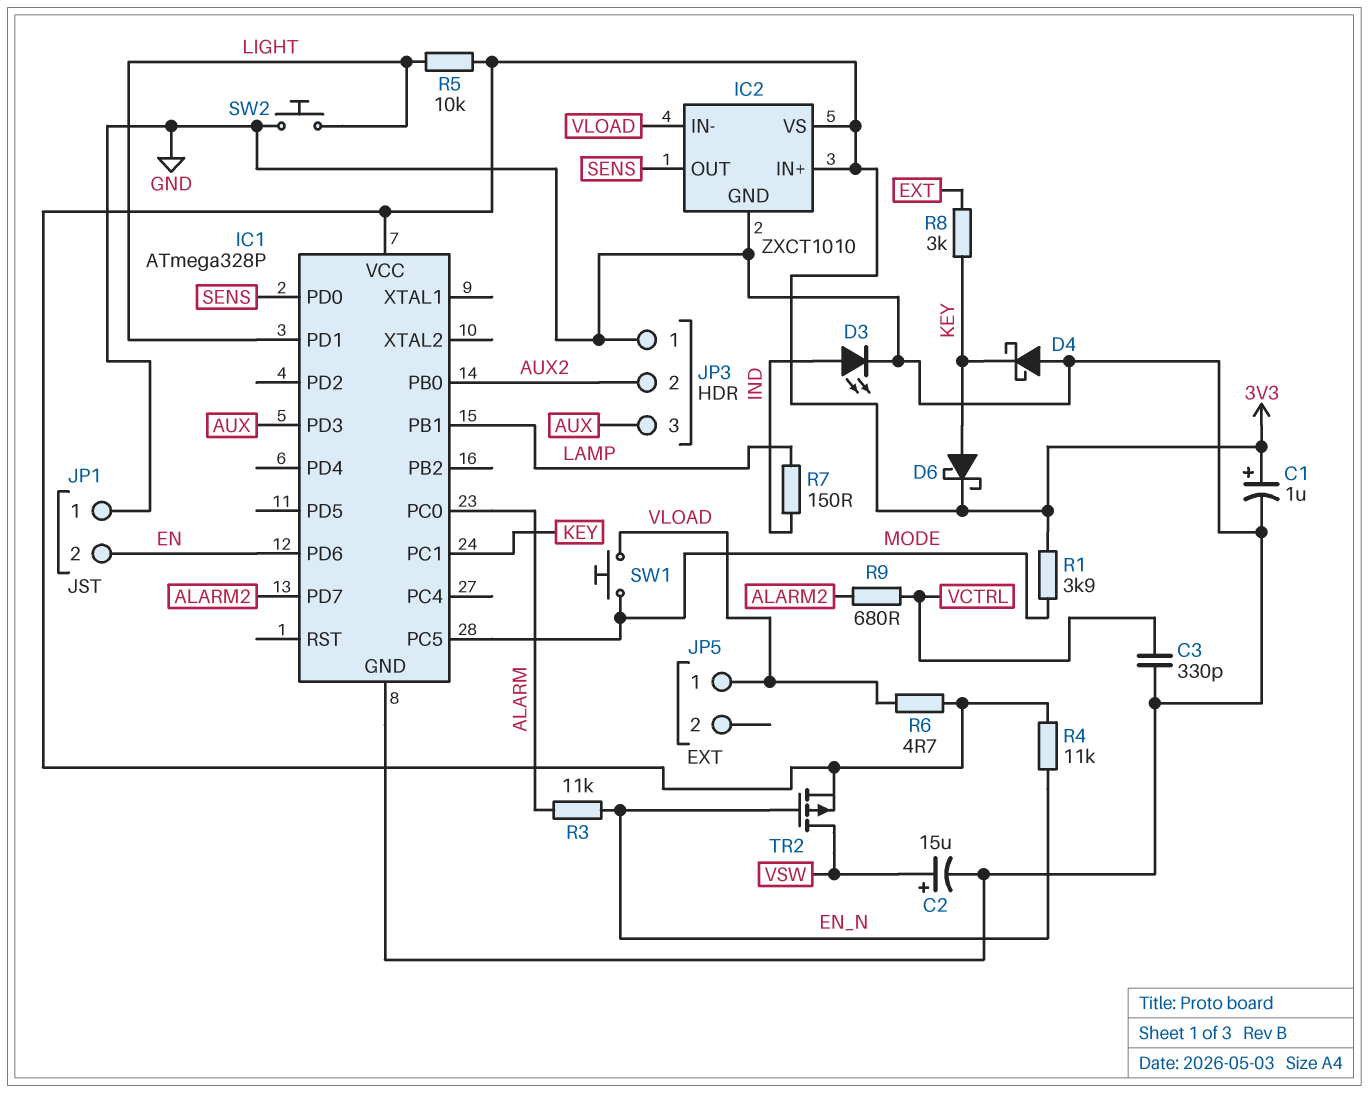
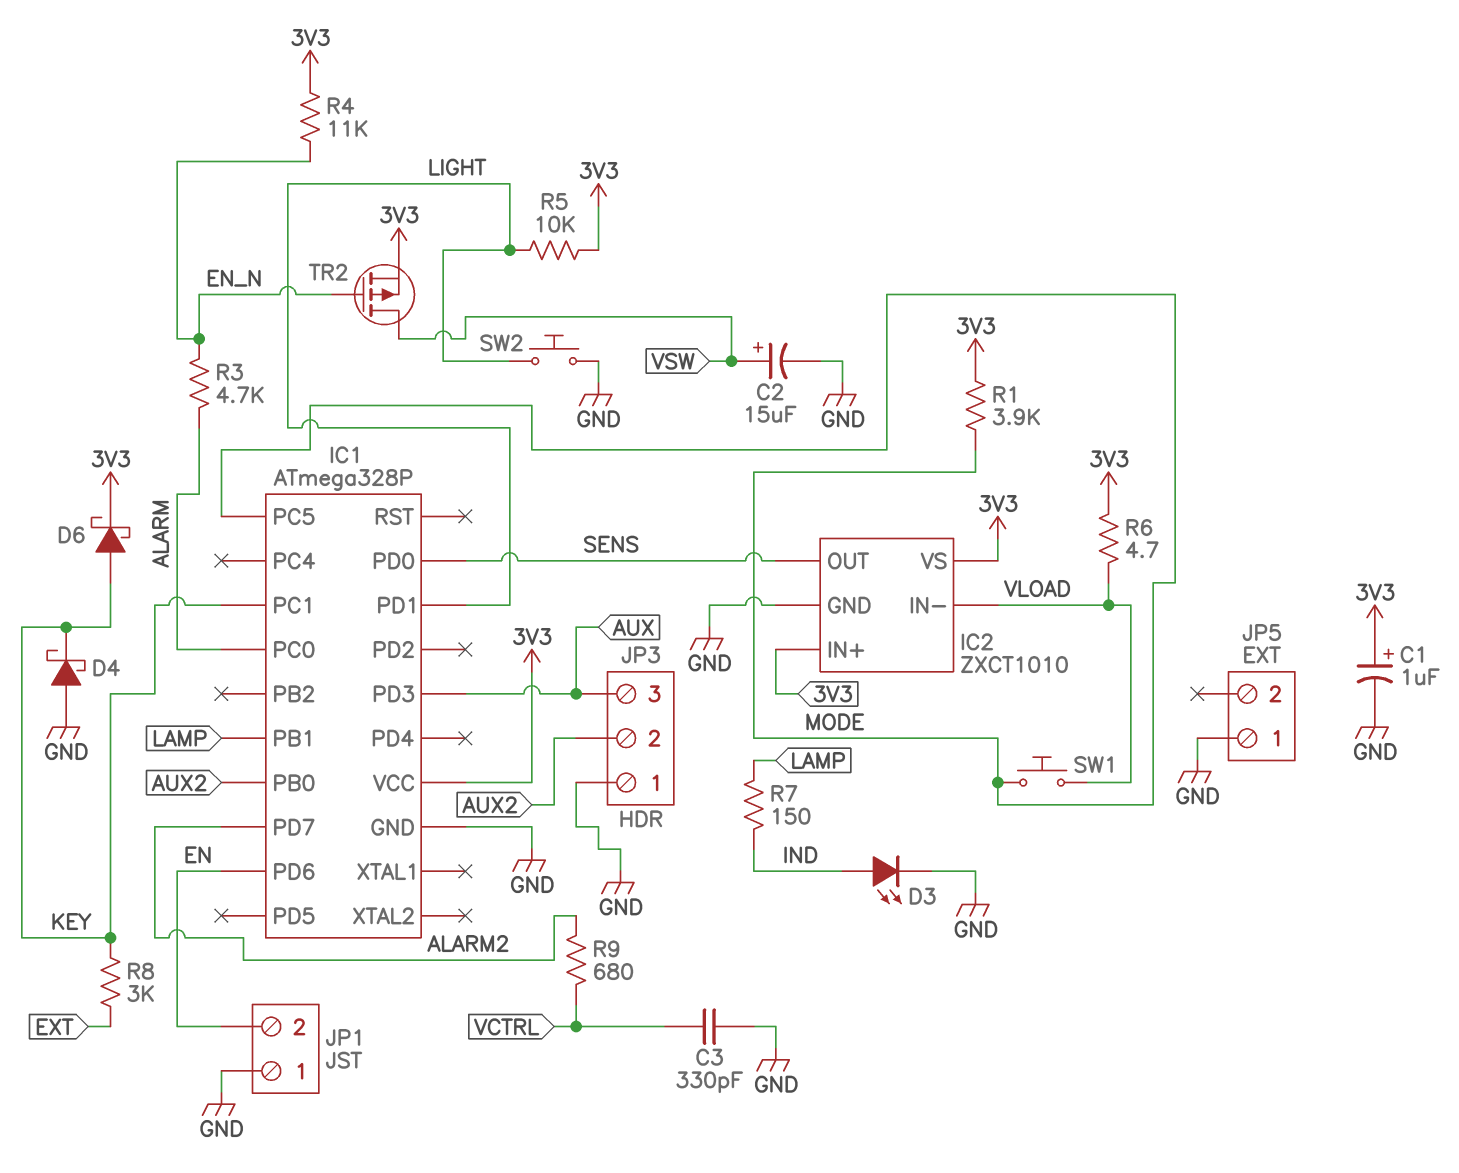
JP5 pin 1: VLOAD -> GND
R3: 11k (ALARM, EN_N) -> 4.7k (ALARM, EN_N)

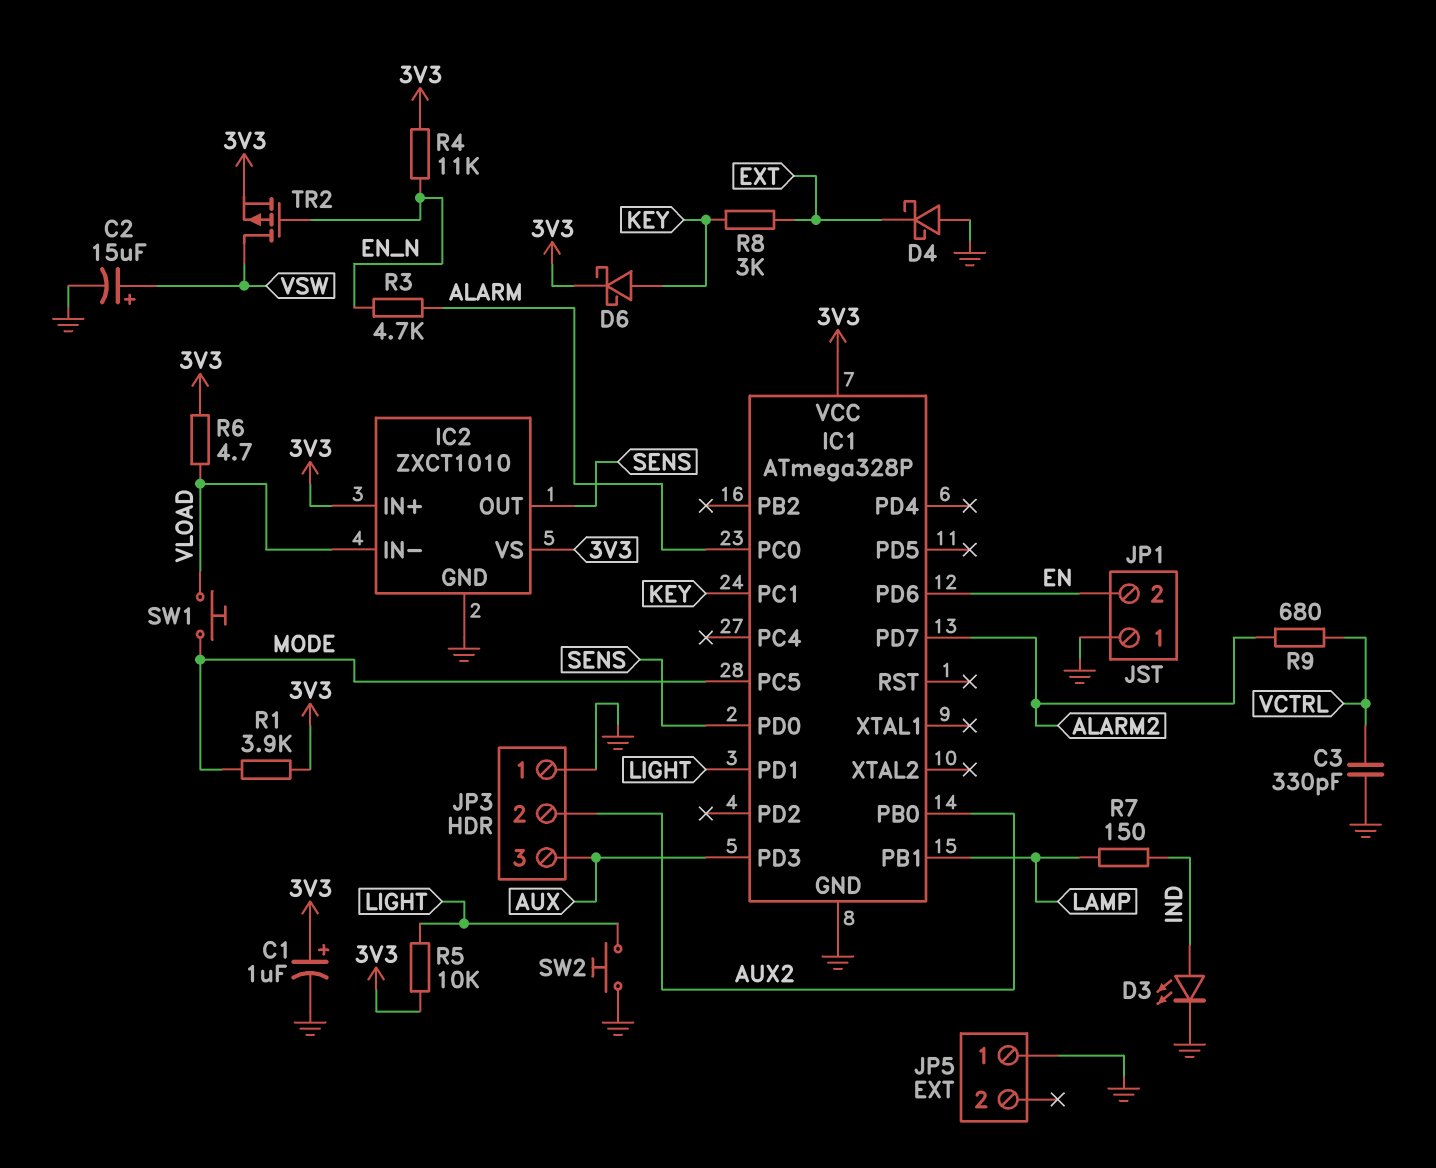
D4: schottky (A GND, K KEY) -> schottky (A GND, K EXT)

